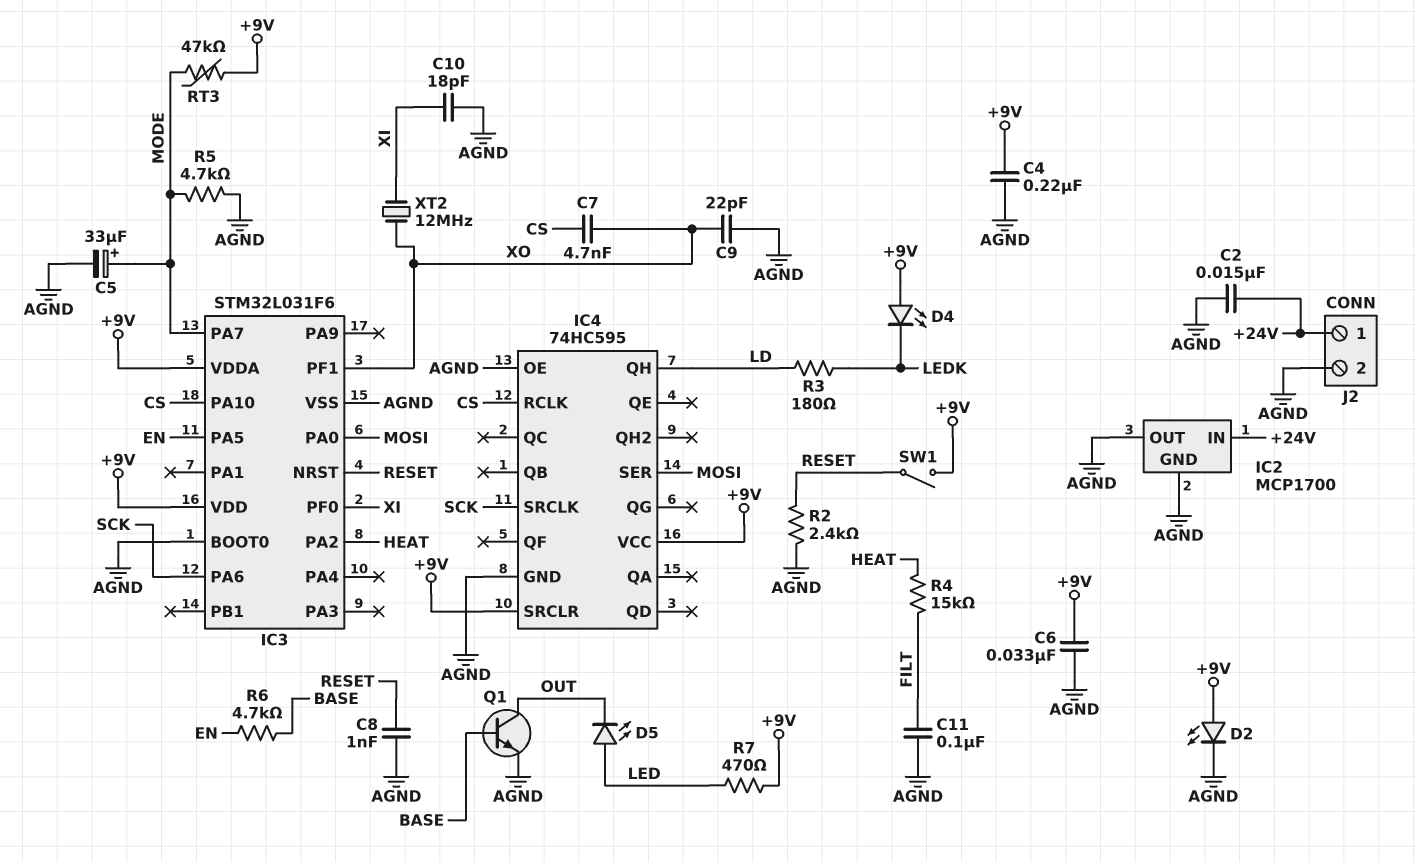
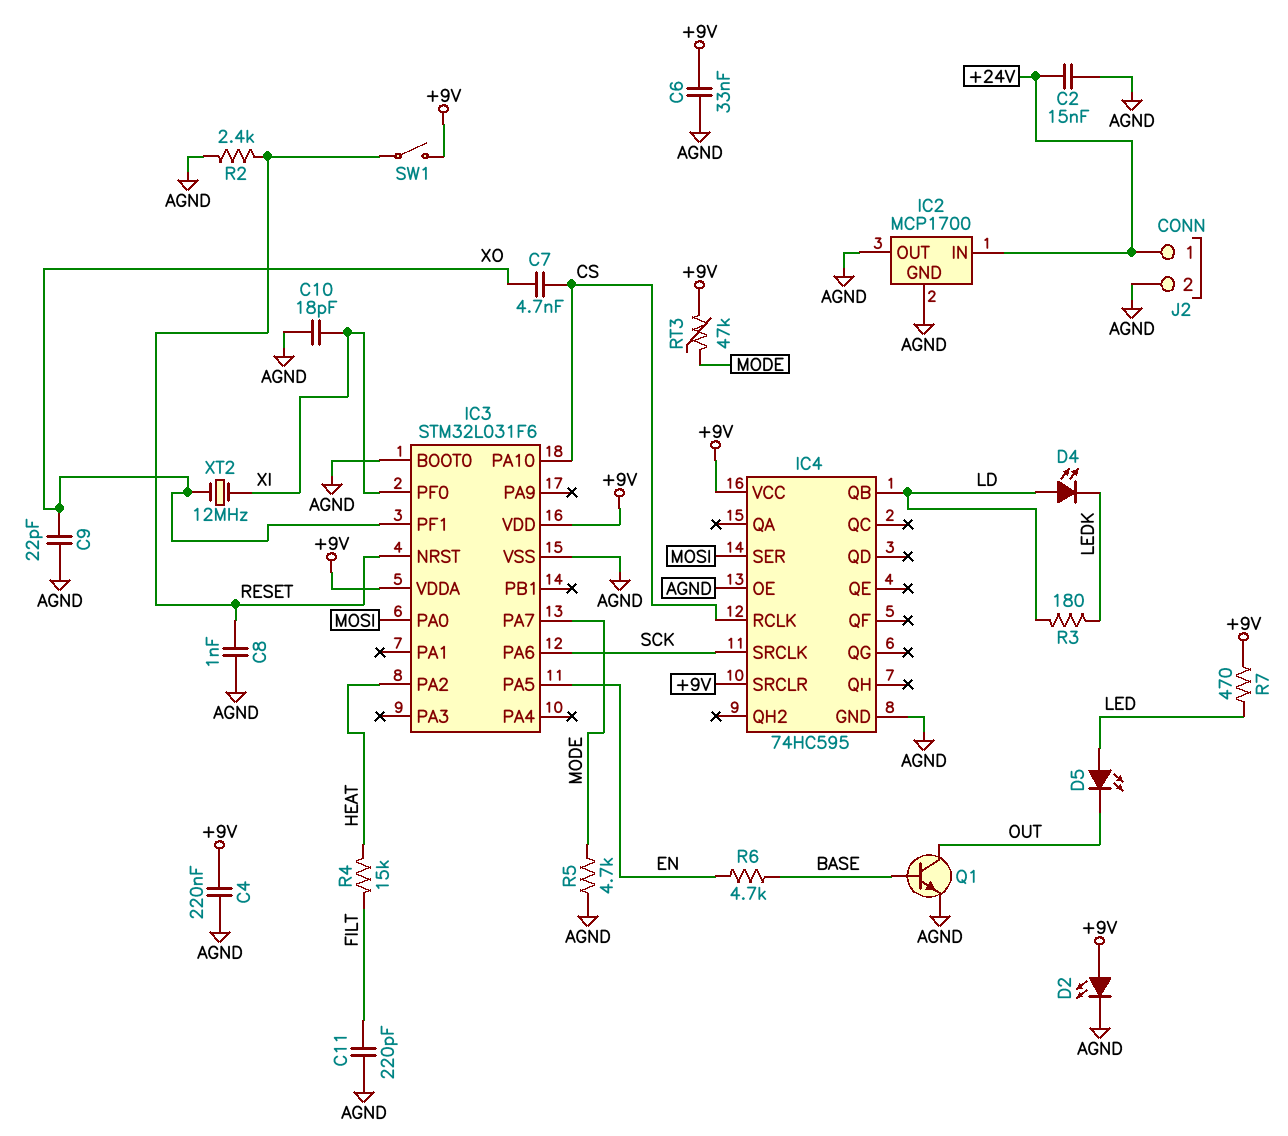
C5: 33uF (plus MODE, minus AGND) -> none
C11: 100nF (AGND, FILT) -> 220pF (AGND, FILT)
D4: LED (A +9V, K LEDK) -> LED (A LD, K LEDK)
IC4 pin QB: none -> LD
IC4 pin QH: LD -> none

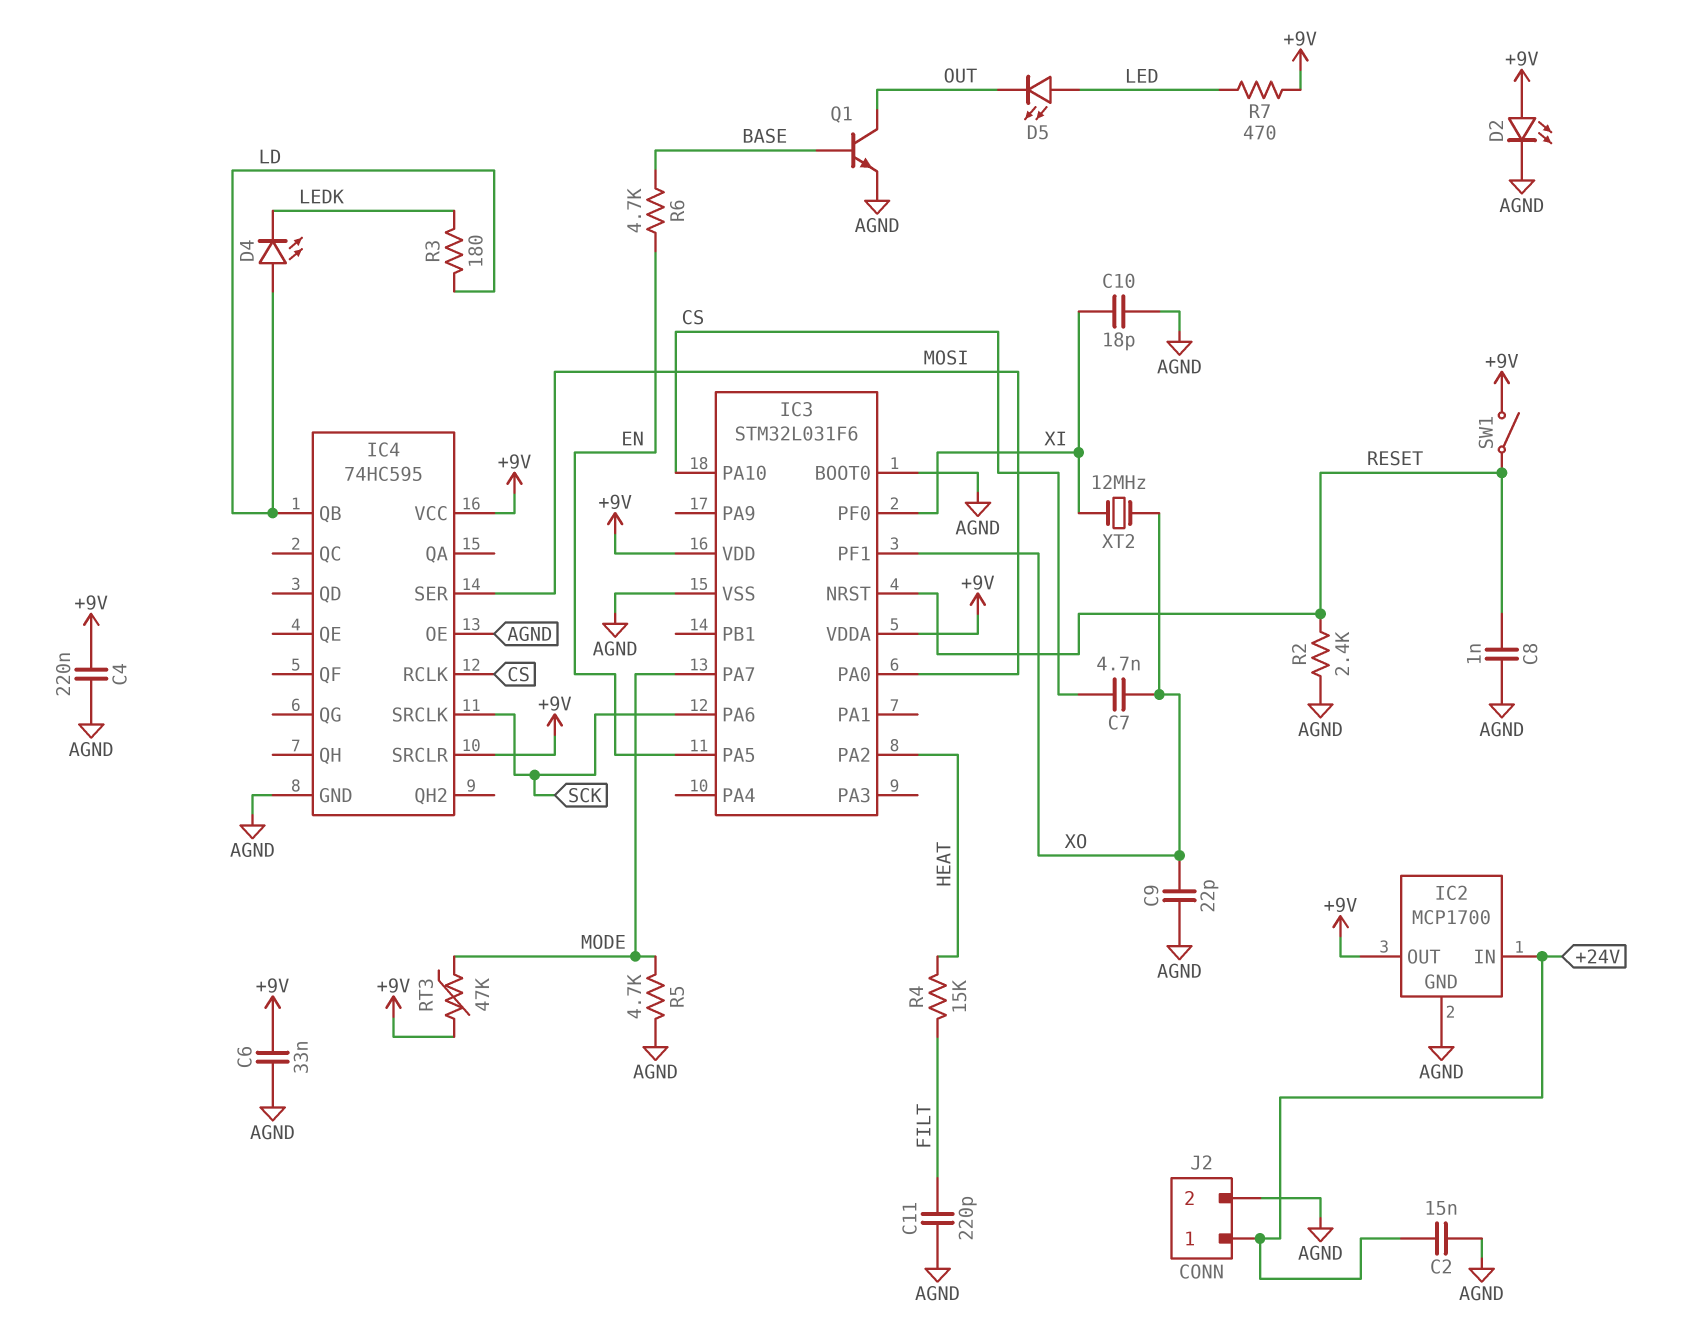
IC2 pin OUT: AGND -> +9V

